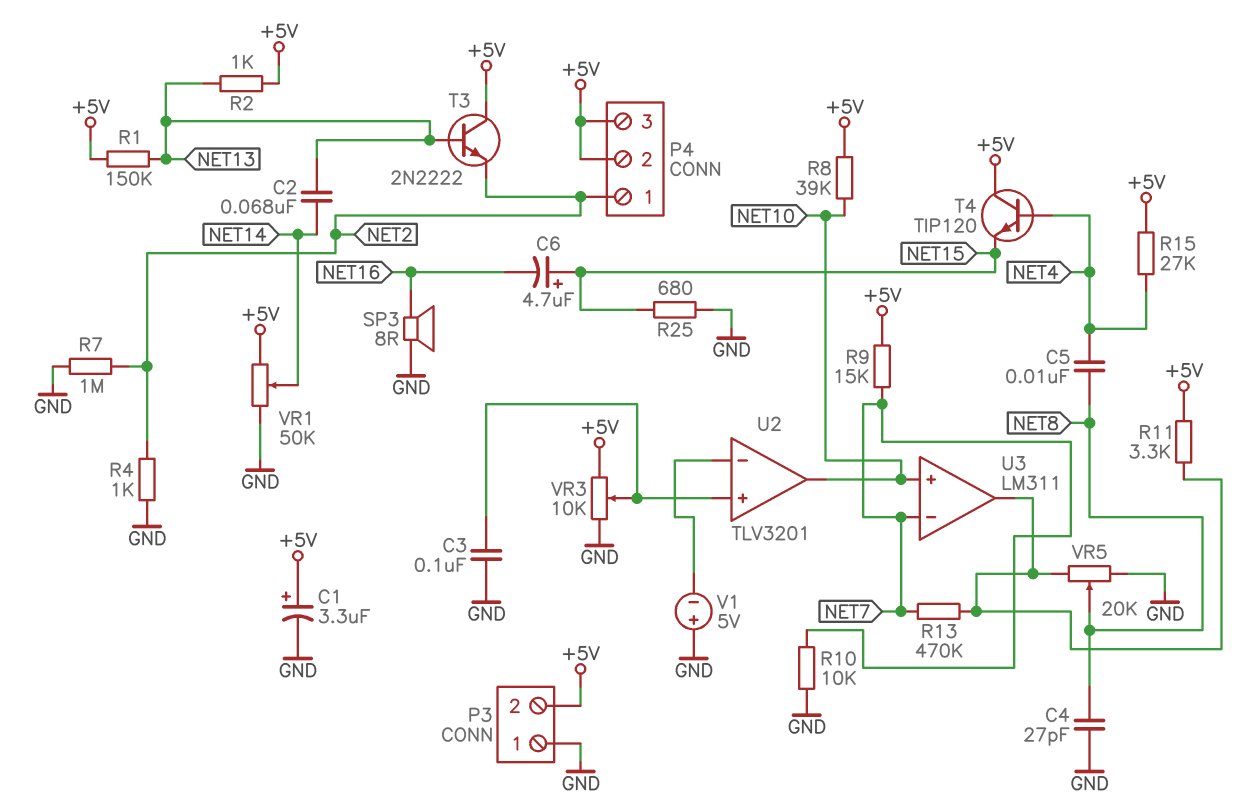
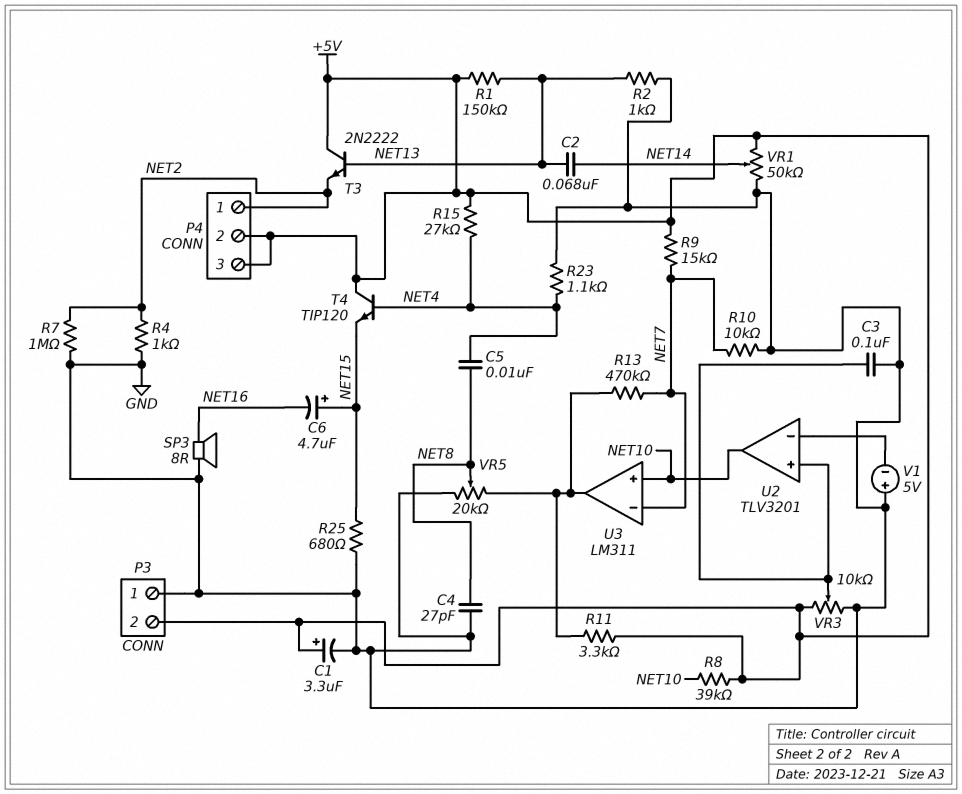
R2: 1k (+5V, NET13) -> 1k (GND, NET13)
R23: none -> 1.1k (GND, NET4)

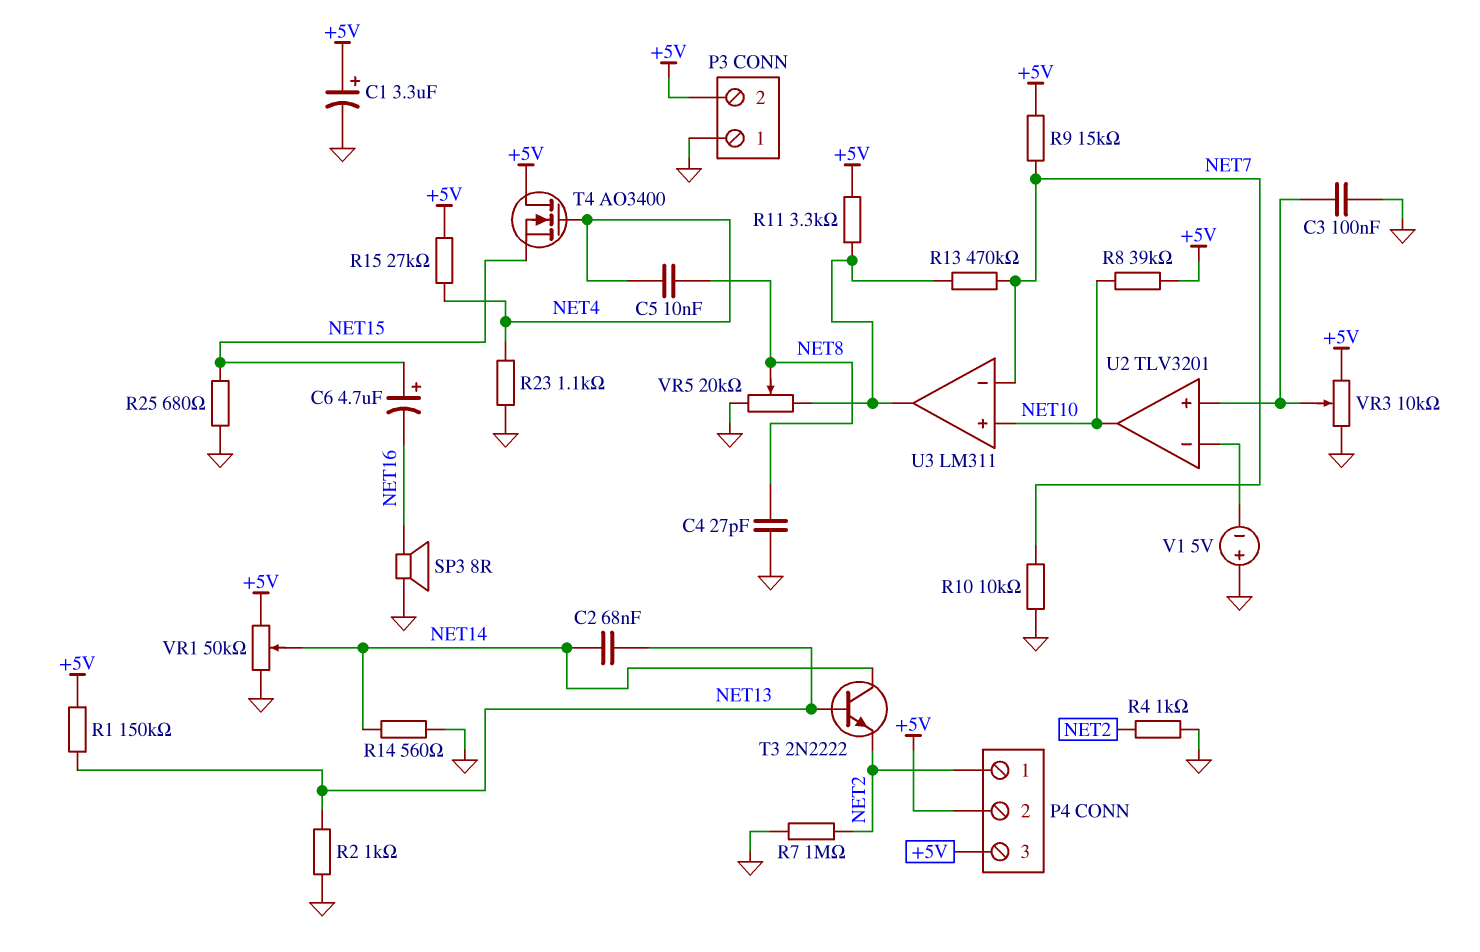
R14: none -> 560 (GND, NET14)
T3: NPN 2N2222 (B NET13, C +5V, E NET2) -> NPN 2N2222 (B NET13, C NET14, E NET2)
T4: NPN TIP120 (B NET4, C +5V, E NET15) -> NMOS AO3400 (G NET4, D +5V, S NET15)

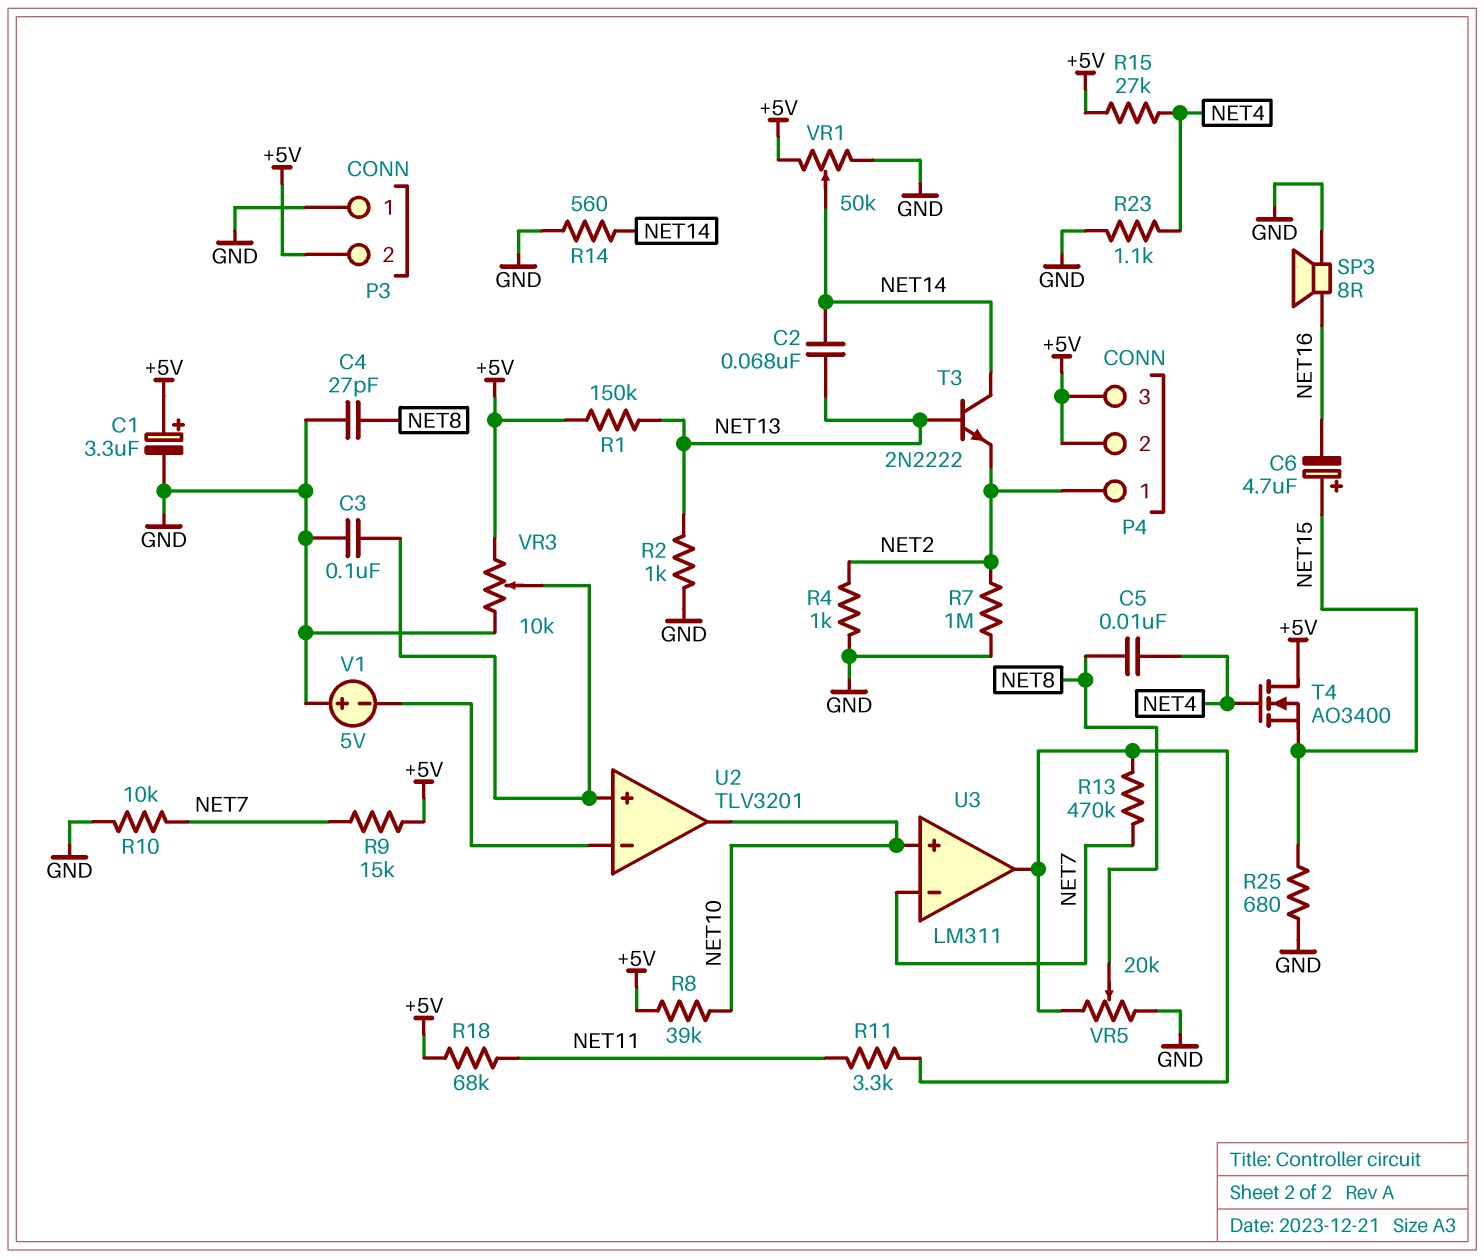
R11: 3.3k (+5V, U3/out) -> 3.3k (NET11, U3/out)
R18: none -> 68k (+5V, NET11)

